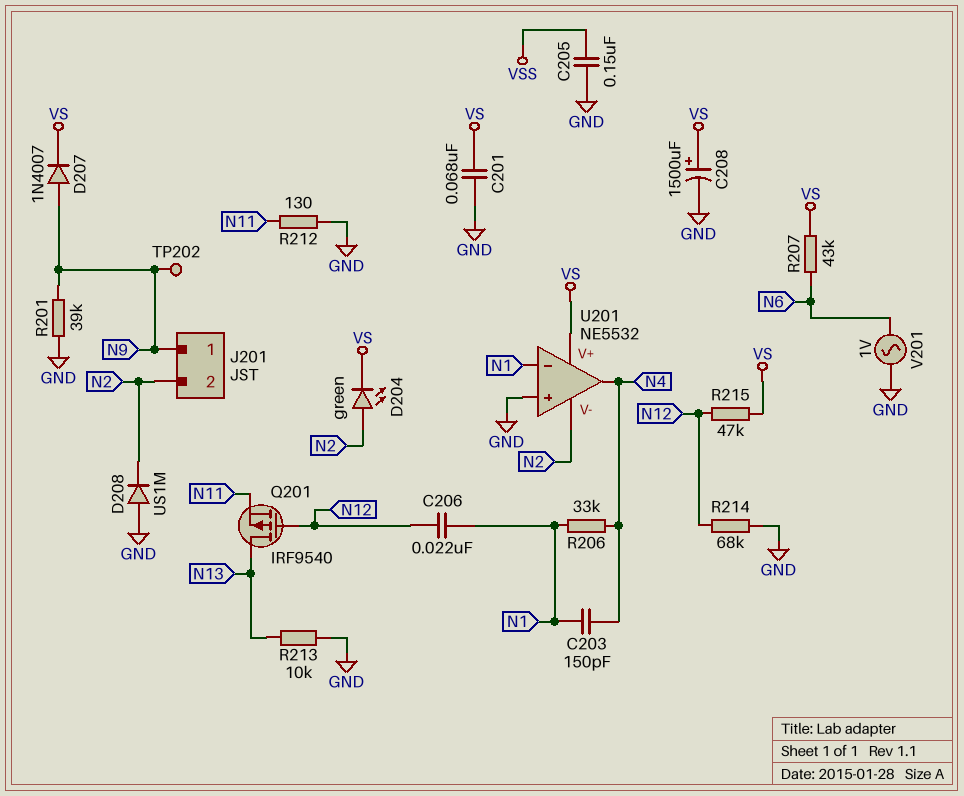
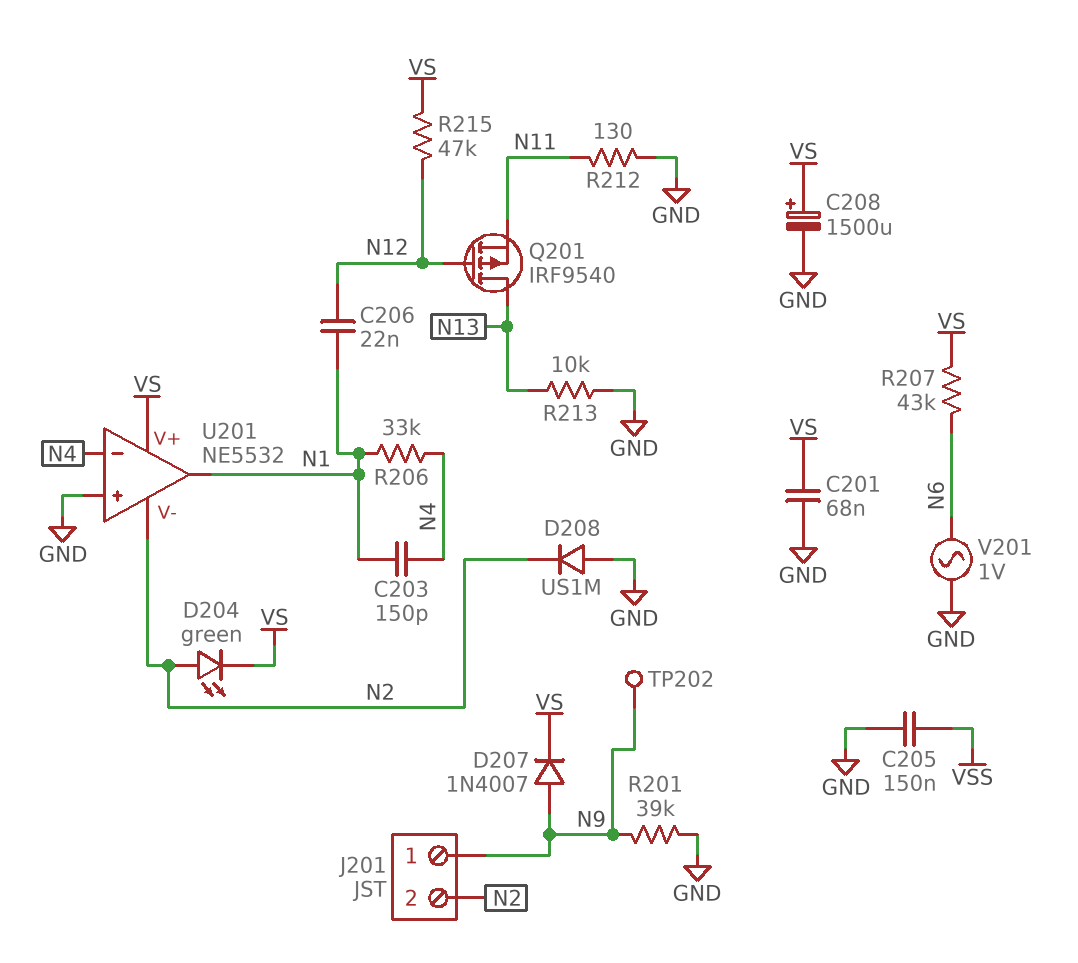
R214: 68k (GND, N12) -> none
U201 pin in-: N1 -> N4
U201 pin out: N4 -> N1

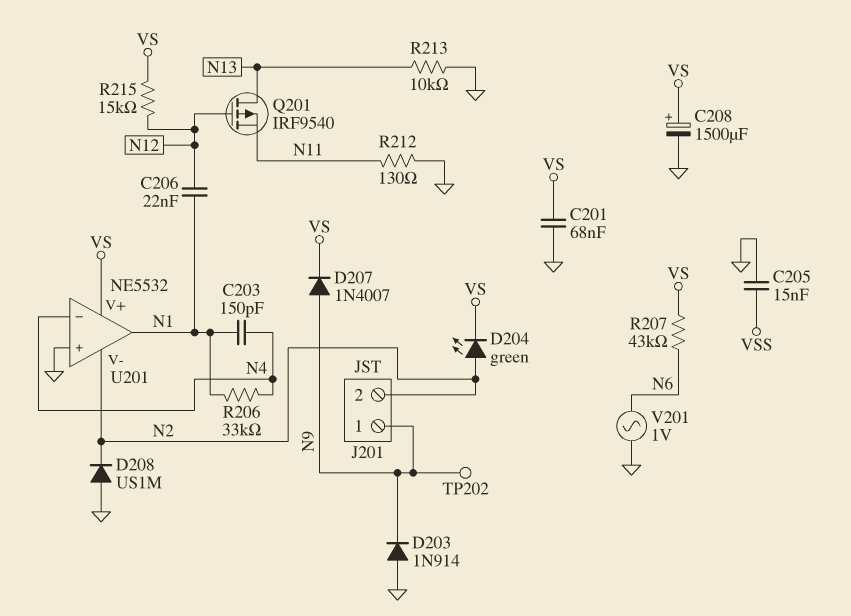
C205: 150nF (GND, VSS) -> 15nF (GND, VSS)
D203: none -> diode 1N914 (A GND, K N9)
R201: 39k (GND, N9) -> none
R215: 47k (N12, VS) -> 15k (N12, VS)

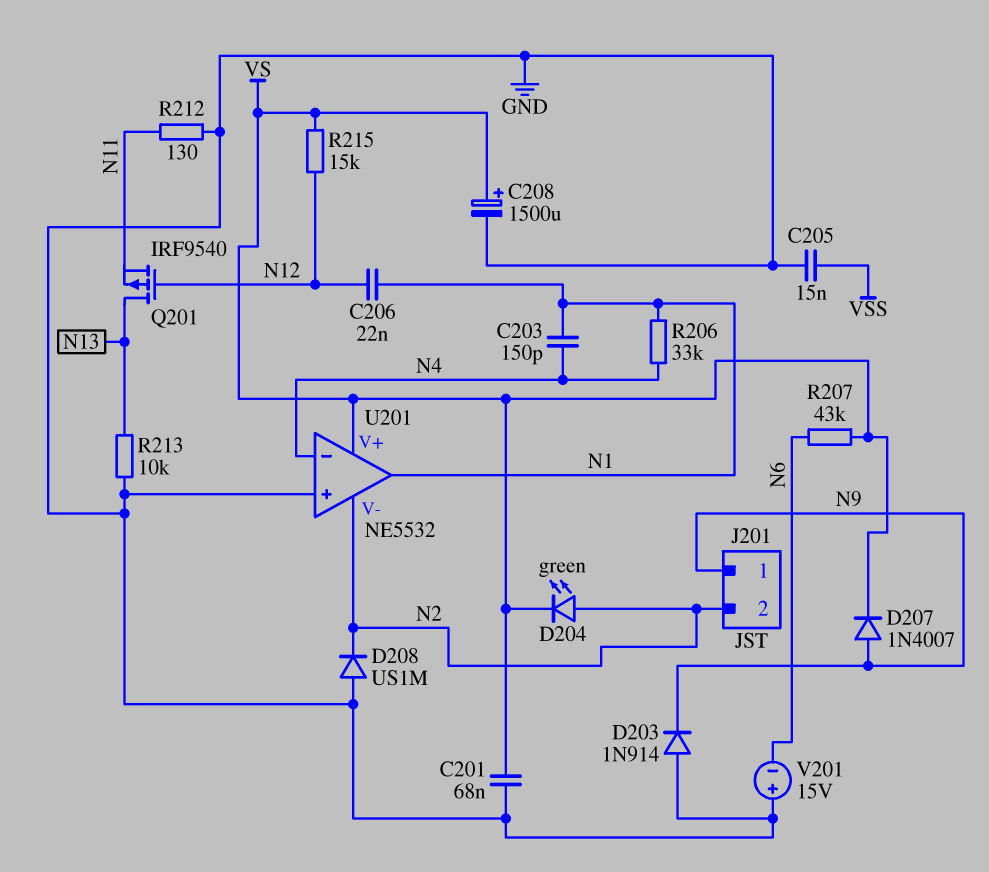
TP202: test point (N9) -> none
V201: AC 1V (GND, N6) -> 15V (plus GND, minus N6)

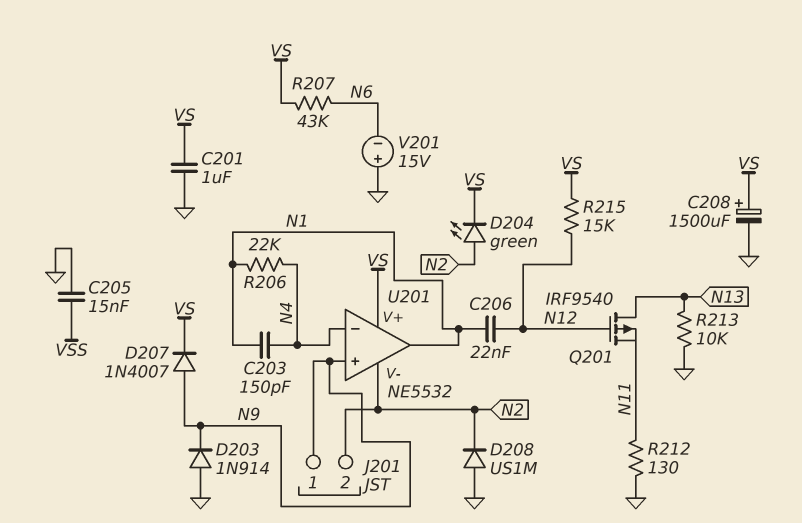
C201: 68nF (GND, VS) -> 1uF (GND, VS)
R206: 33k (N1, N4) -> 22k (N1, N4)
U201 pin in+: GND -> N9

